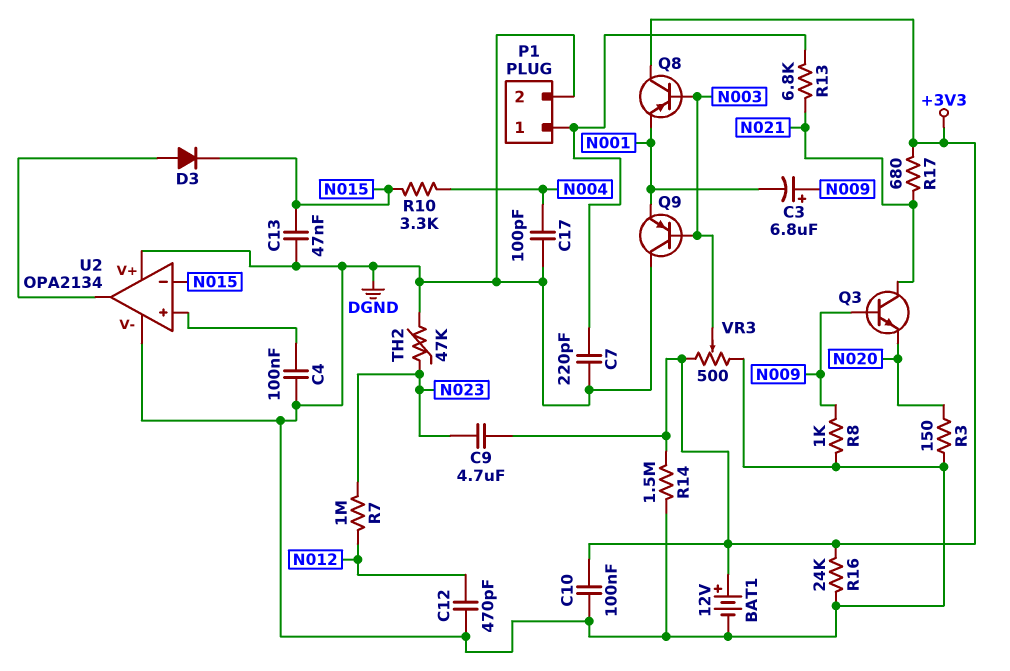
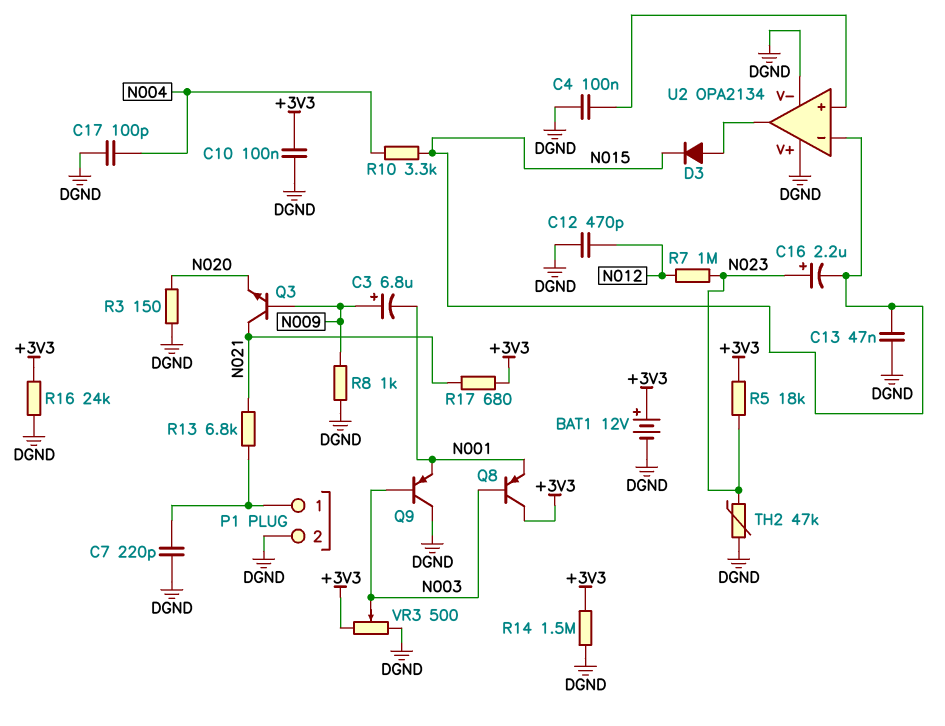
C9: 4.7uF (+3V3, N023) -> none
C16: none -> 2.2uF (plus N023, minus N015)
R5: none -> 18k (+3V3, N023)

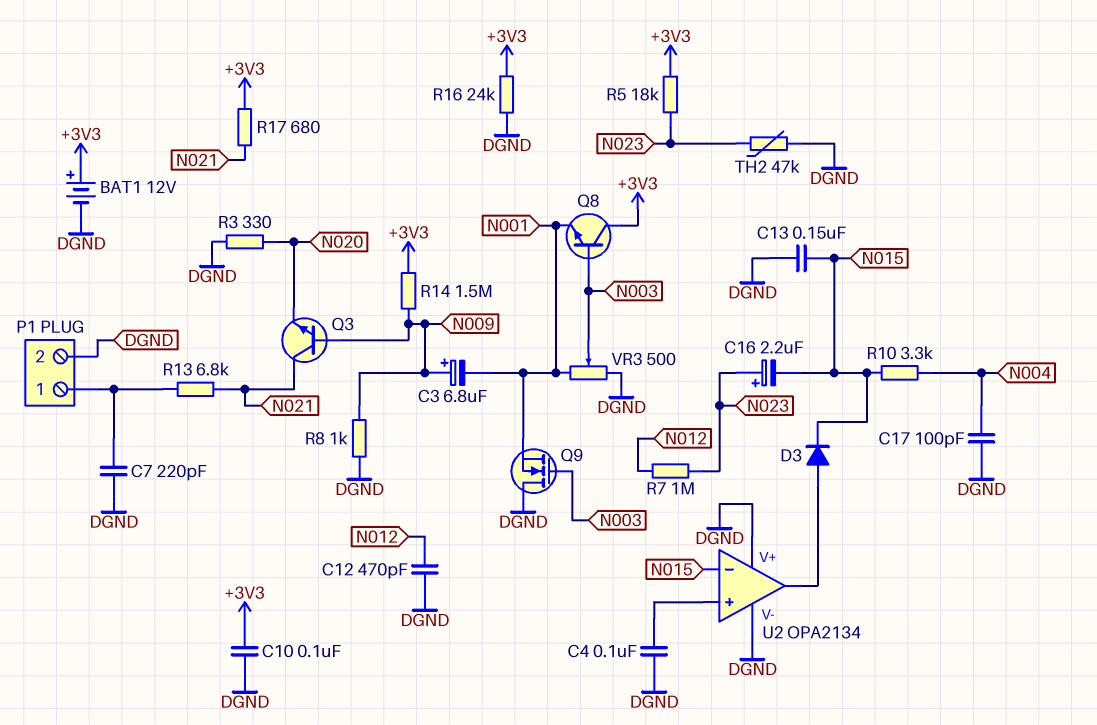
C13: 47nF (DGND, N015) -> 150nF (DGND, N015)
Q8: PNP (B N003, C +3V3, E N001) -> NPN (B N003, C +3V3, E N001)
Q9: PNP (B N003, C DGND, E N001) -> NMOS (G N003, D DGND, S N001)
R3: 150 (DGND, N020) -> 330 (DGND, N020)
R14: 1.5M (+3V3, DGND) -> 1.5M (+3V3, N009)
VR3: 500 (+3V3, DGND, wiper N003) -> 500 (DGND, N001, wiper N003)

